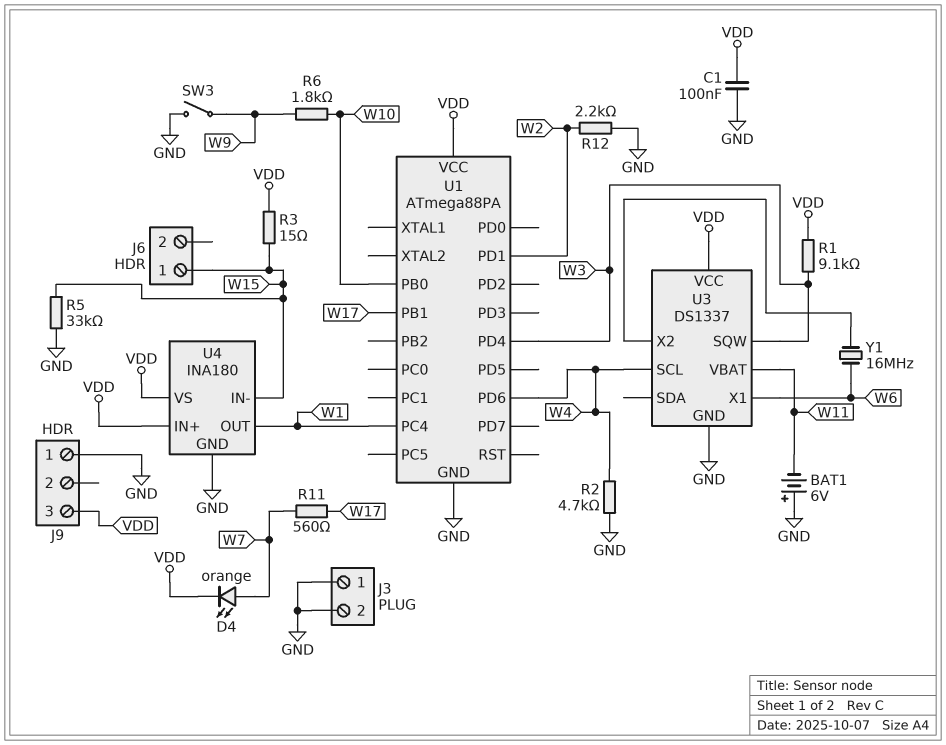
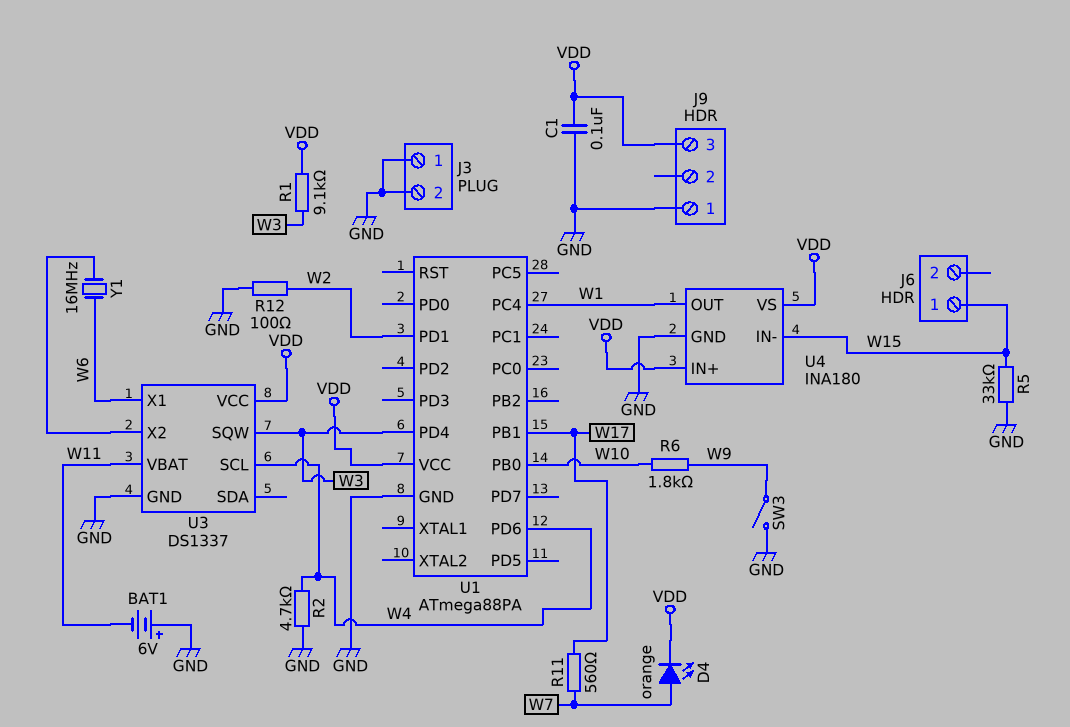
R3: 15 (VDD, W15) -> none
R12: 2.2k (GND, W2) -> 100 (GND, W2)

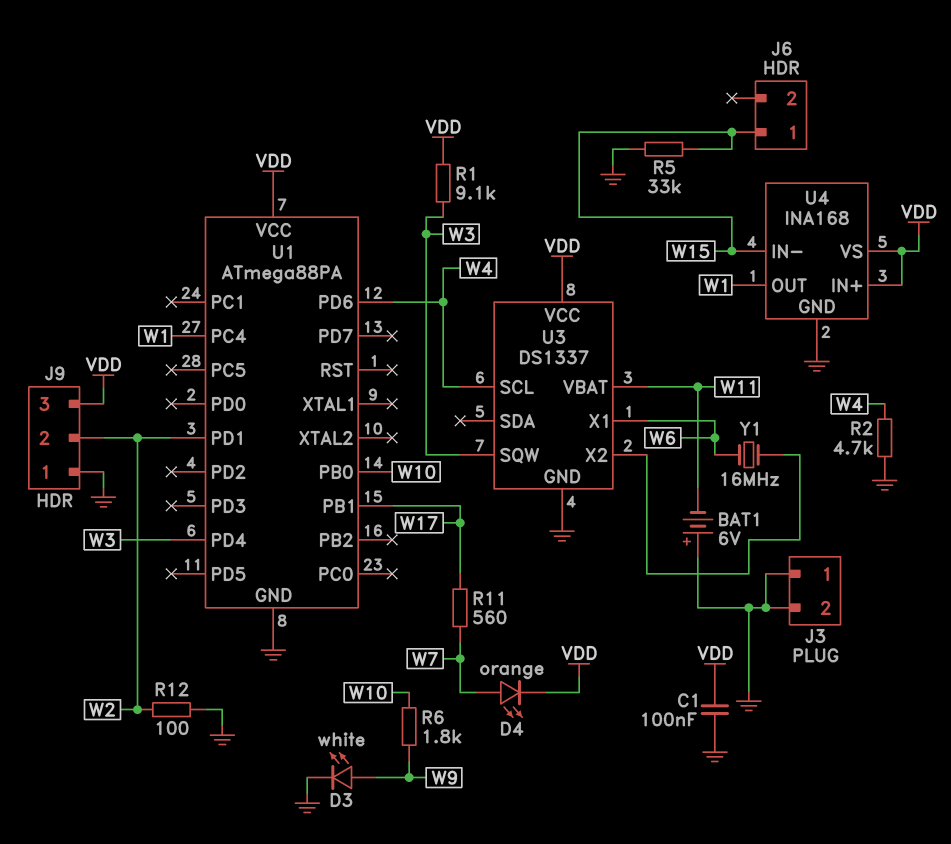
D3: none -> LED white (A W9, K GND)
J9 pin 2: none -> W2
SW3: switch (GND, W9) -> none
U4: INA180 -> INA168

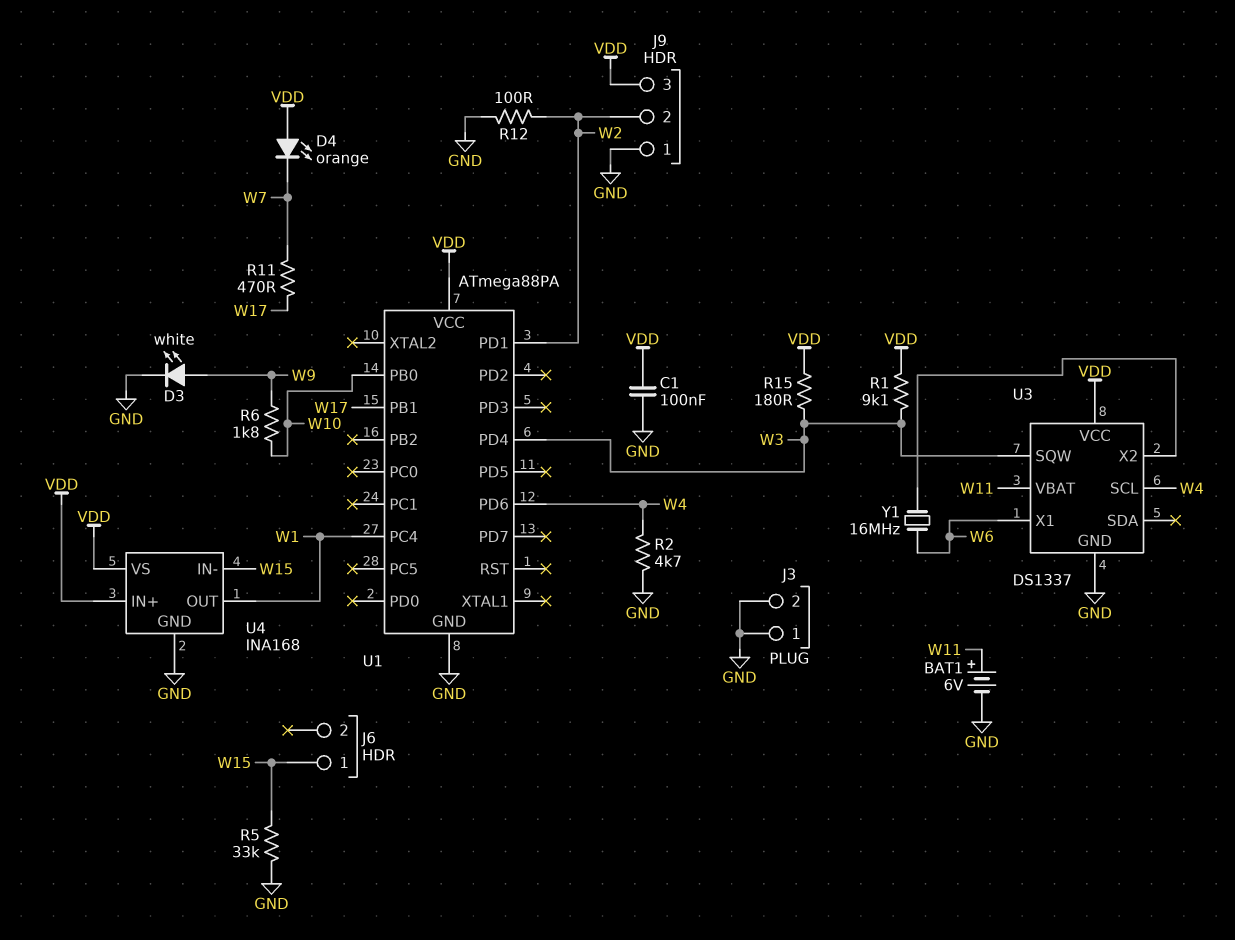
BAT1: 6V (plus GND, minus W11) -> 6V (plus W11, minus GND)
D4: LED orange (A W7, K VDD) -> LED orange (A VDD, K W7)
R11: 560 (W7, W17) -> 470 (W7, W17)
R15: none -> 180 (VDD, W3)

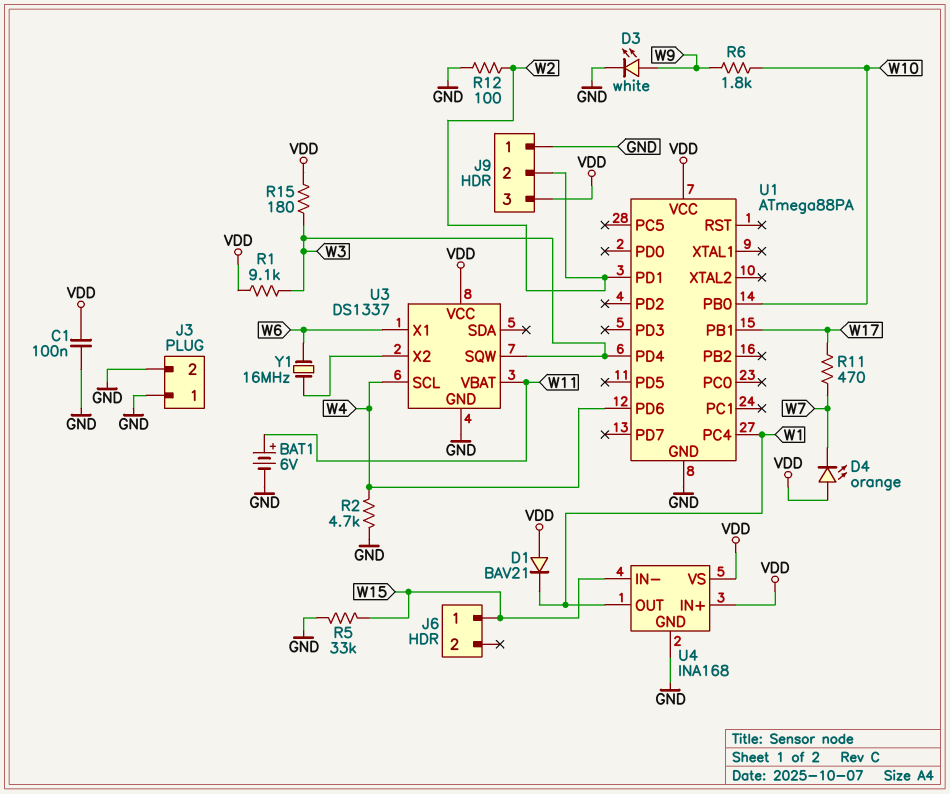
D1: none -> diode BAV21 (A VDD, K W1)

